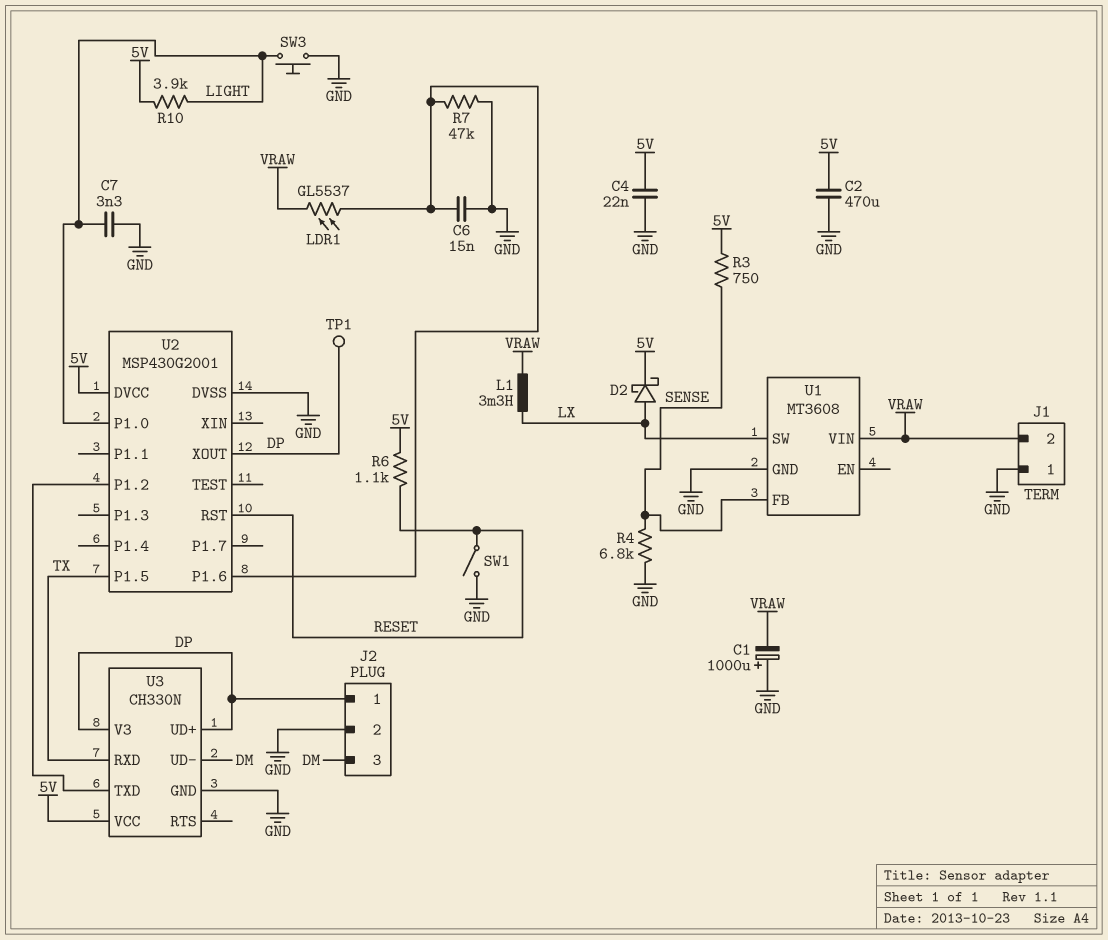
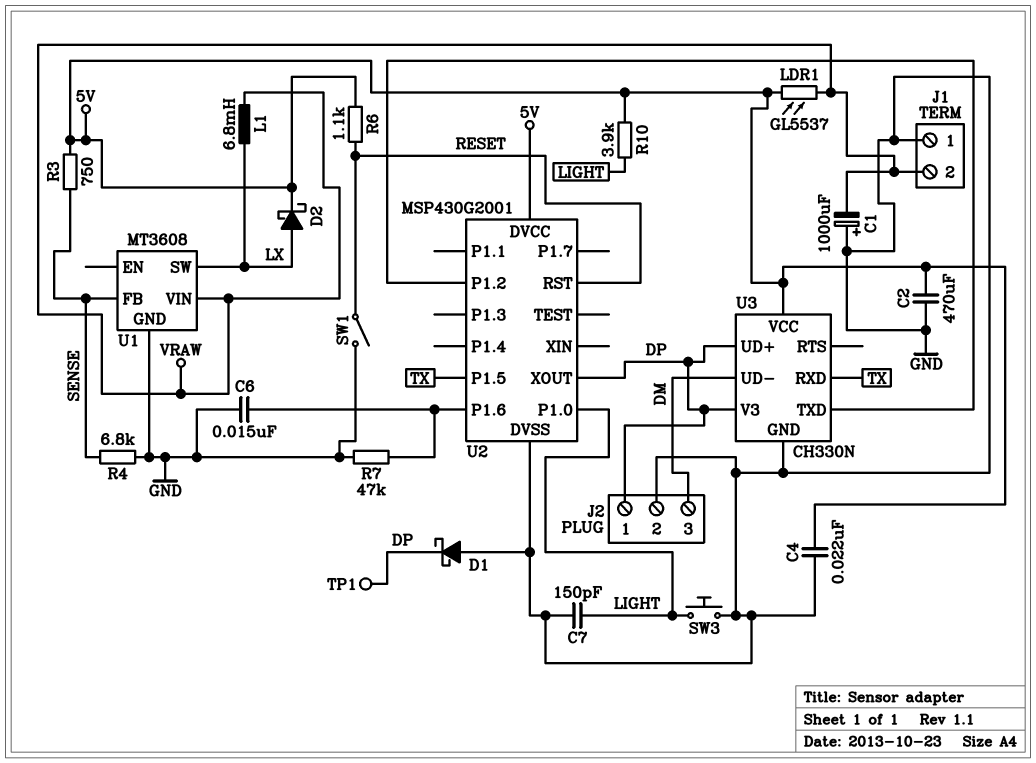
C7: 3.3nF (GND, LIGHT) -> 150pF (GND, LIGHT)
D1: none -> schottky (A GND, K DP)
L1: 3.3mH (LX, VRAW) -> 6.8mH (LX, VRAW)
LDR1: GL5537 (U2/P1.6, VRAW) -> GL5537 (5V, VRAW)

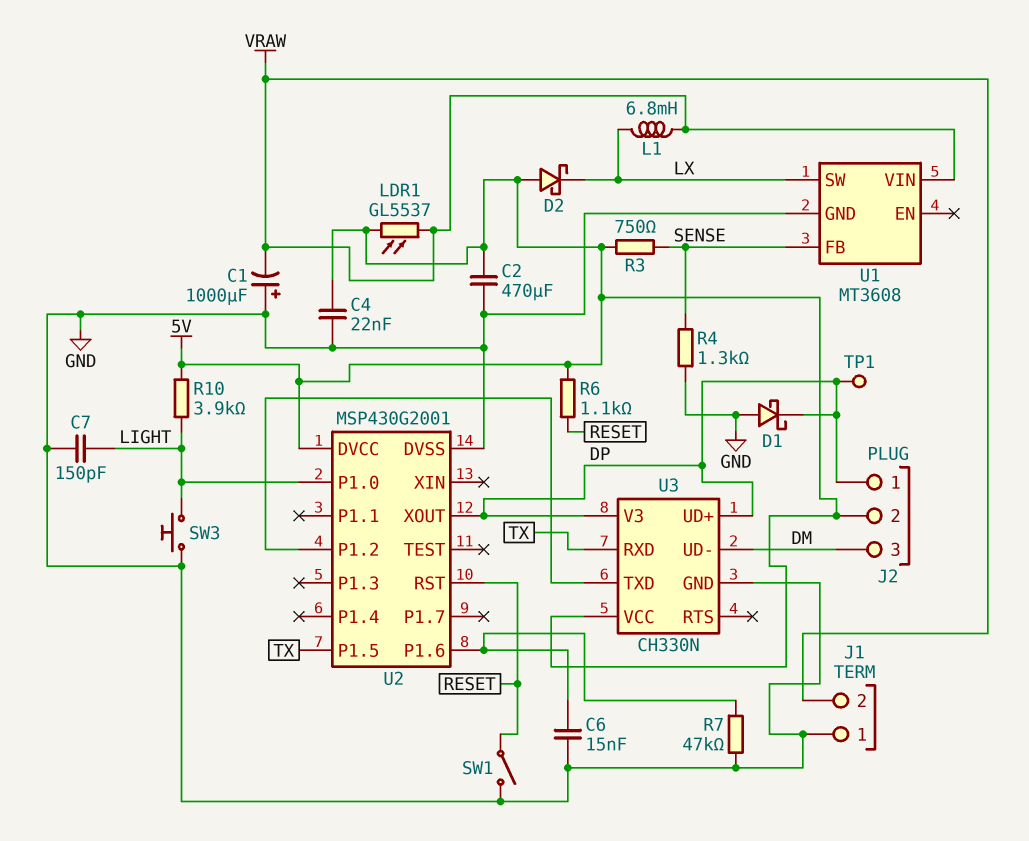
D2: schottky (A LX, K 5V) -> schottky (A 5V, K LX)
J2 pin 2: GND -> 5V
R4: 6.8k (GND, SENSE) -> 1.3k (GND, SENSE)

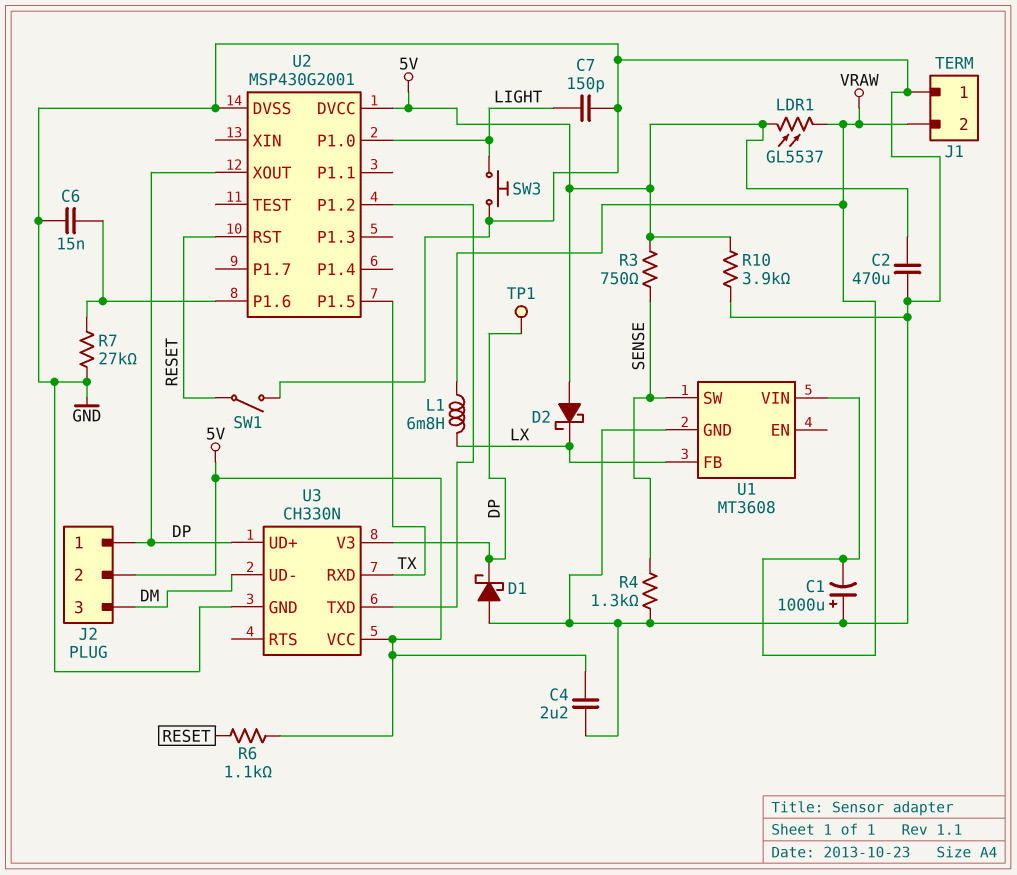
C4: 22nF (5V, GND) -> 2.2uF (5V, GND)
R7: 47k (GND, U2/P1.6) -> 27k (GND, U2/P1.6)
R10: 3.9k (5V, LIGHT) -> 3.9k (5V, GND)
U1 pin FB: SENSE -> LX
U1 pin SW: LX -> SENSE

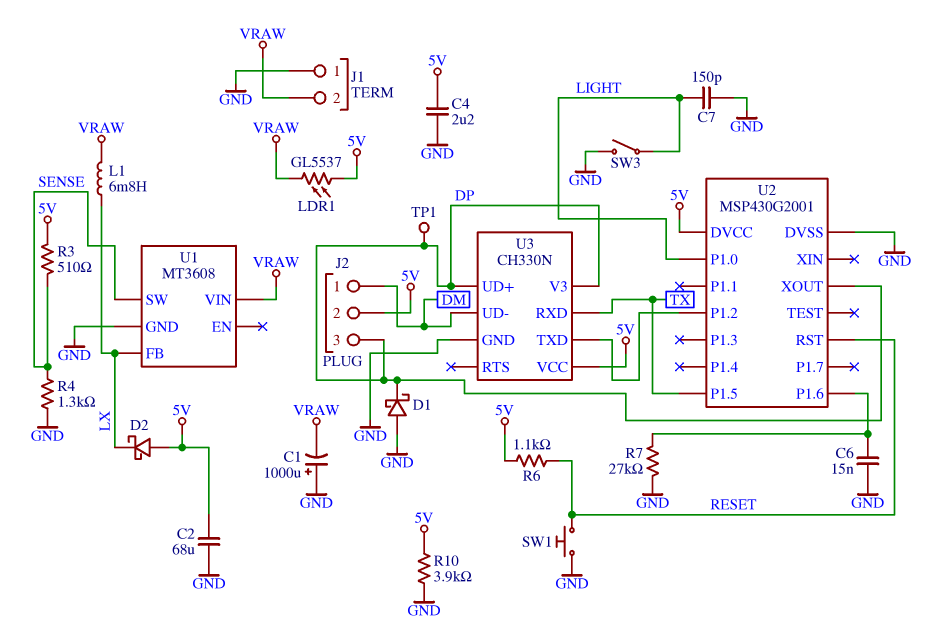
C2: 470uF (5V, GND) -> 68uF (5V, GND)
J2 pin 1: DP -> DM
J2 pin 3: DM -> DP
R3: 750 (5V, SENSE) -> 510 (5V, SENSE)
SW1: switch (GND, RESET) -> button (GND, RESET)
SW3: button (GND, LIGHT) -> switch (GND, LIGHT)

